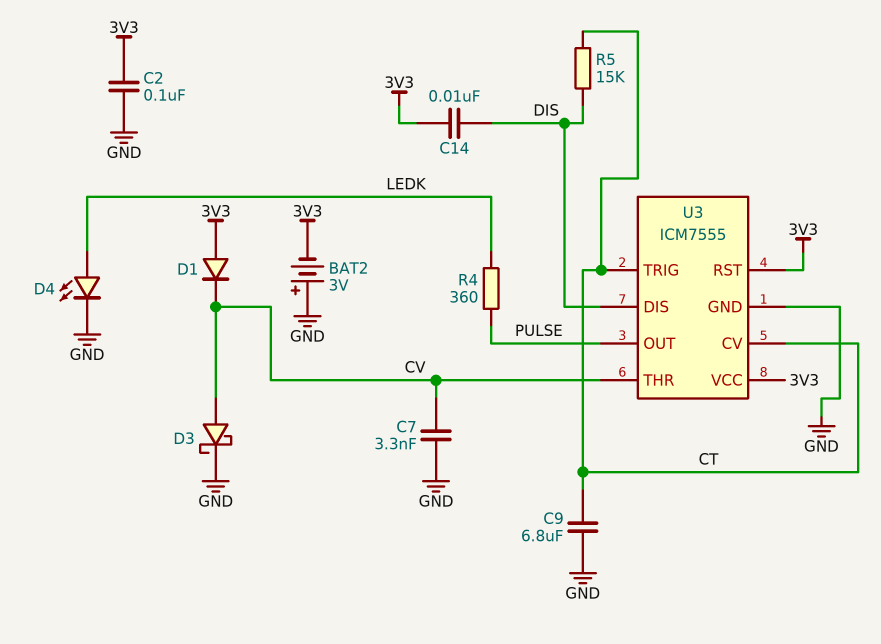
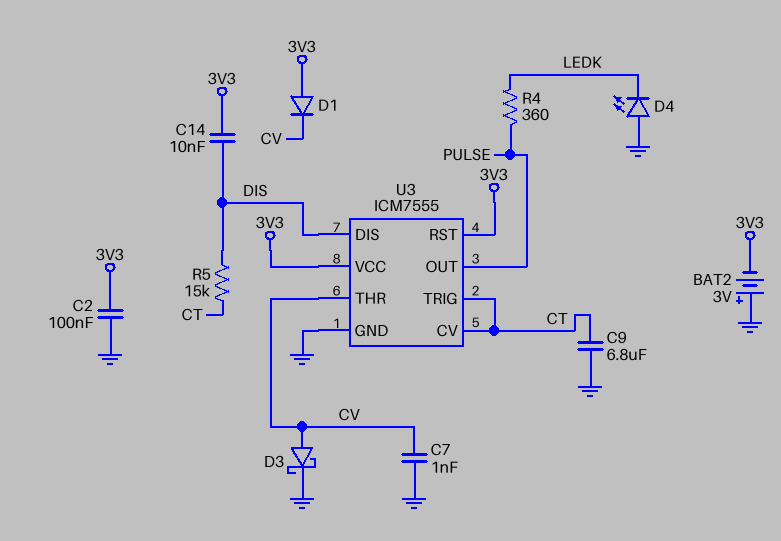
C7: 3.3nF (CV, GND) -> 1nF (CV, GND)
D4: LED (A LEDK, K GND) -> LED (A GND, K LEDK)

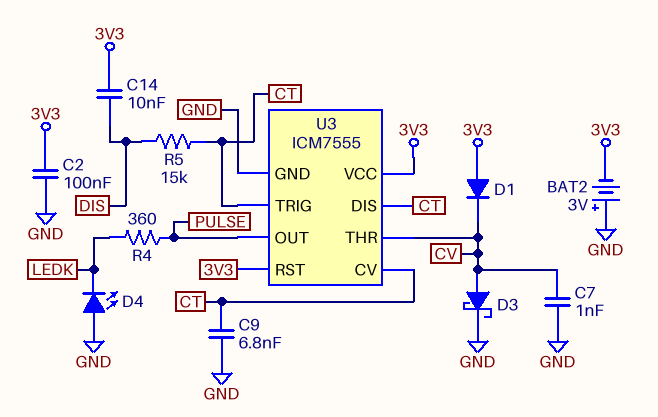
C9: 6.8uF (CT, GND) -> 6.8nF (CT, GND)
U3 pin DIS: DIS -> CT

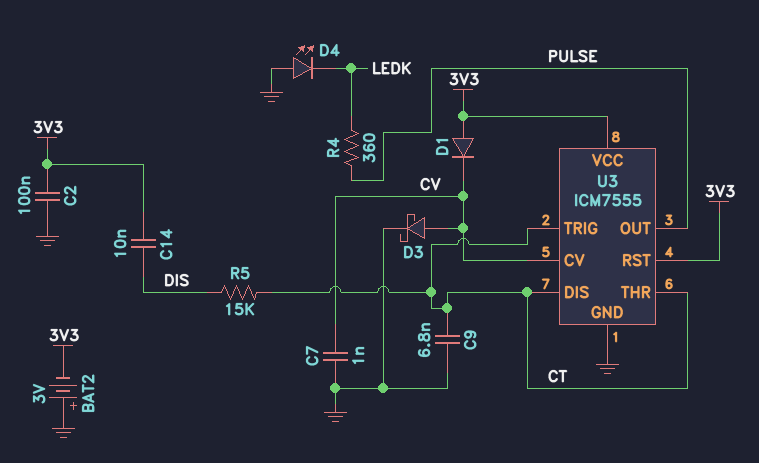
U3 pin CV: CT -> CV
U3 pin THR: CV -> CT

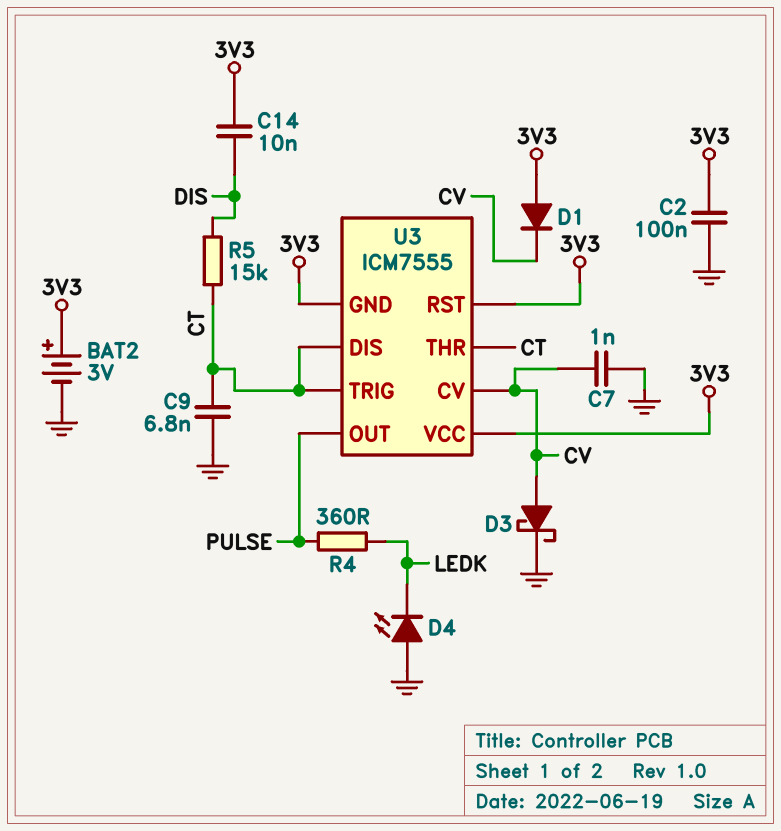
BAT2: 3V (plus GND, minus 3V3) -> 3V (plus 3V3, minus GND)
U3 pin GND: GND -> 3V3

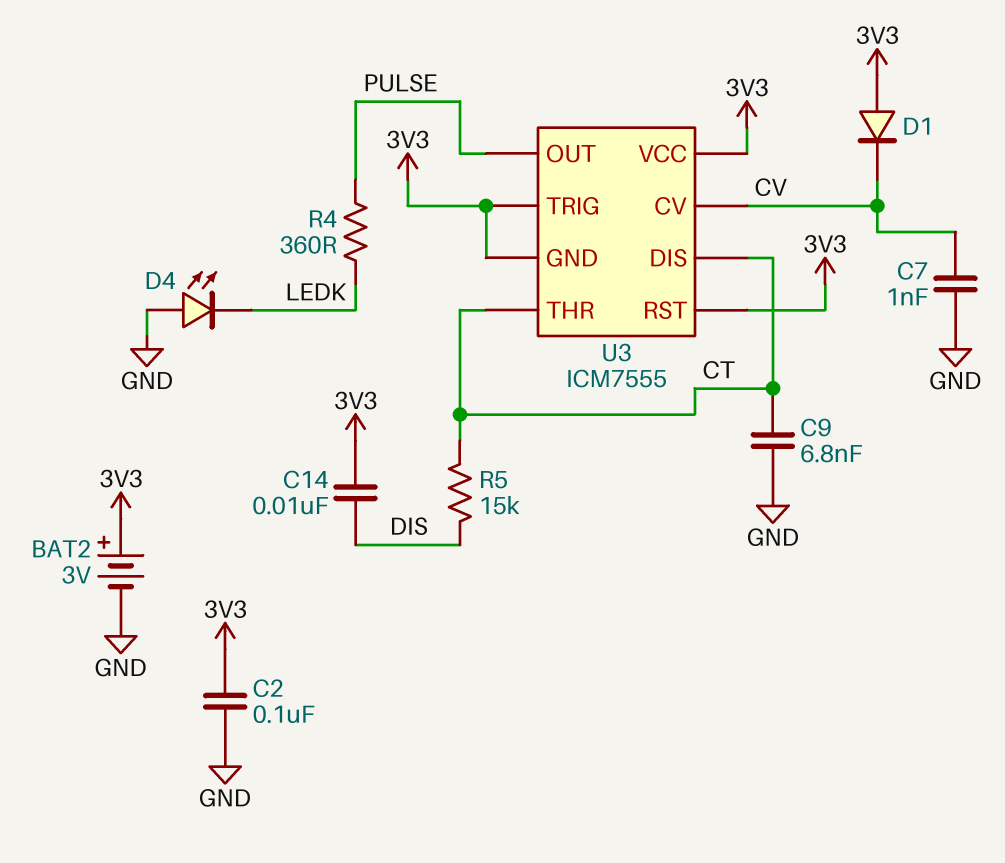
D3: schottky (A CV, K GND) -> none
U3 pin TRIG: CT -> 3V3

